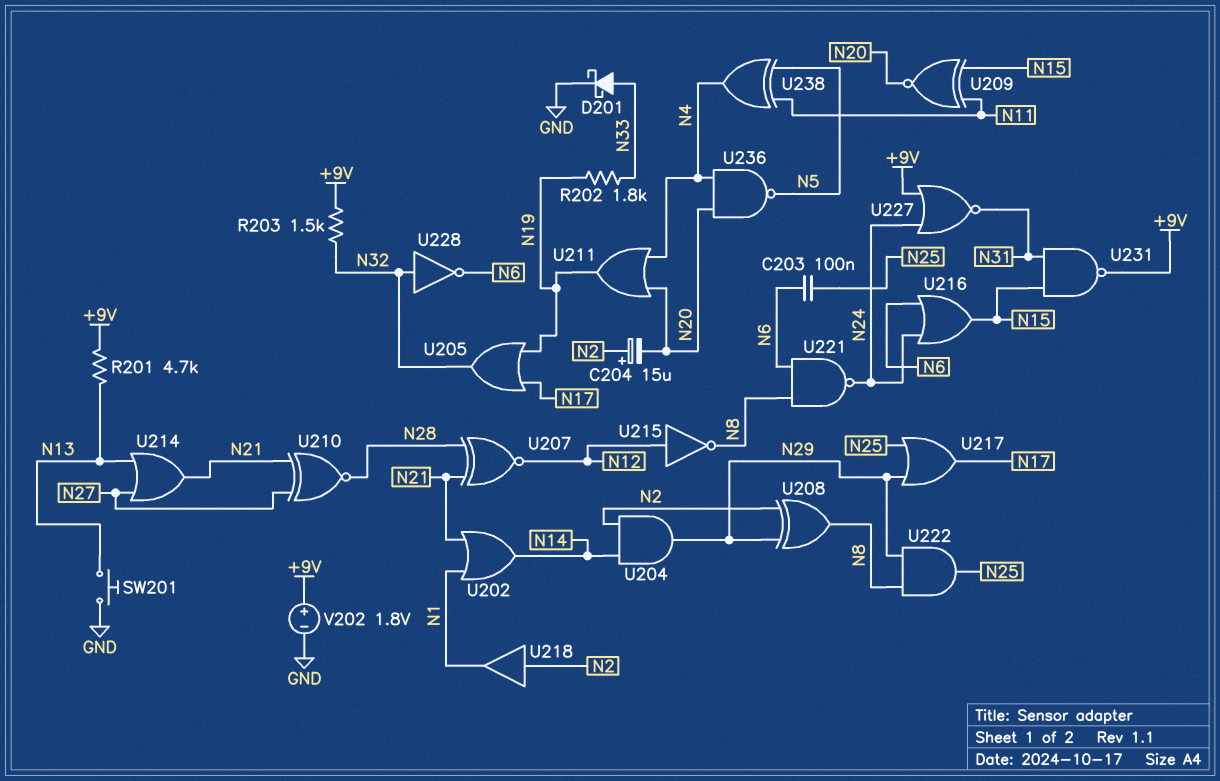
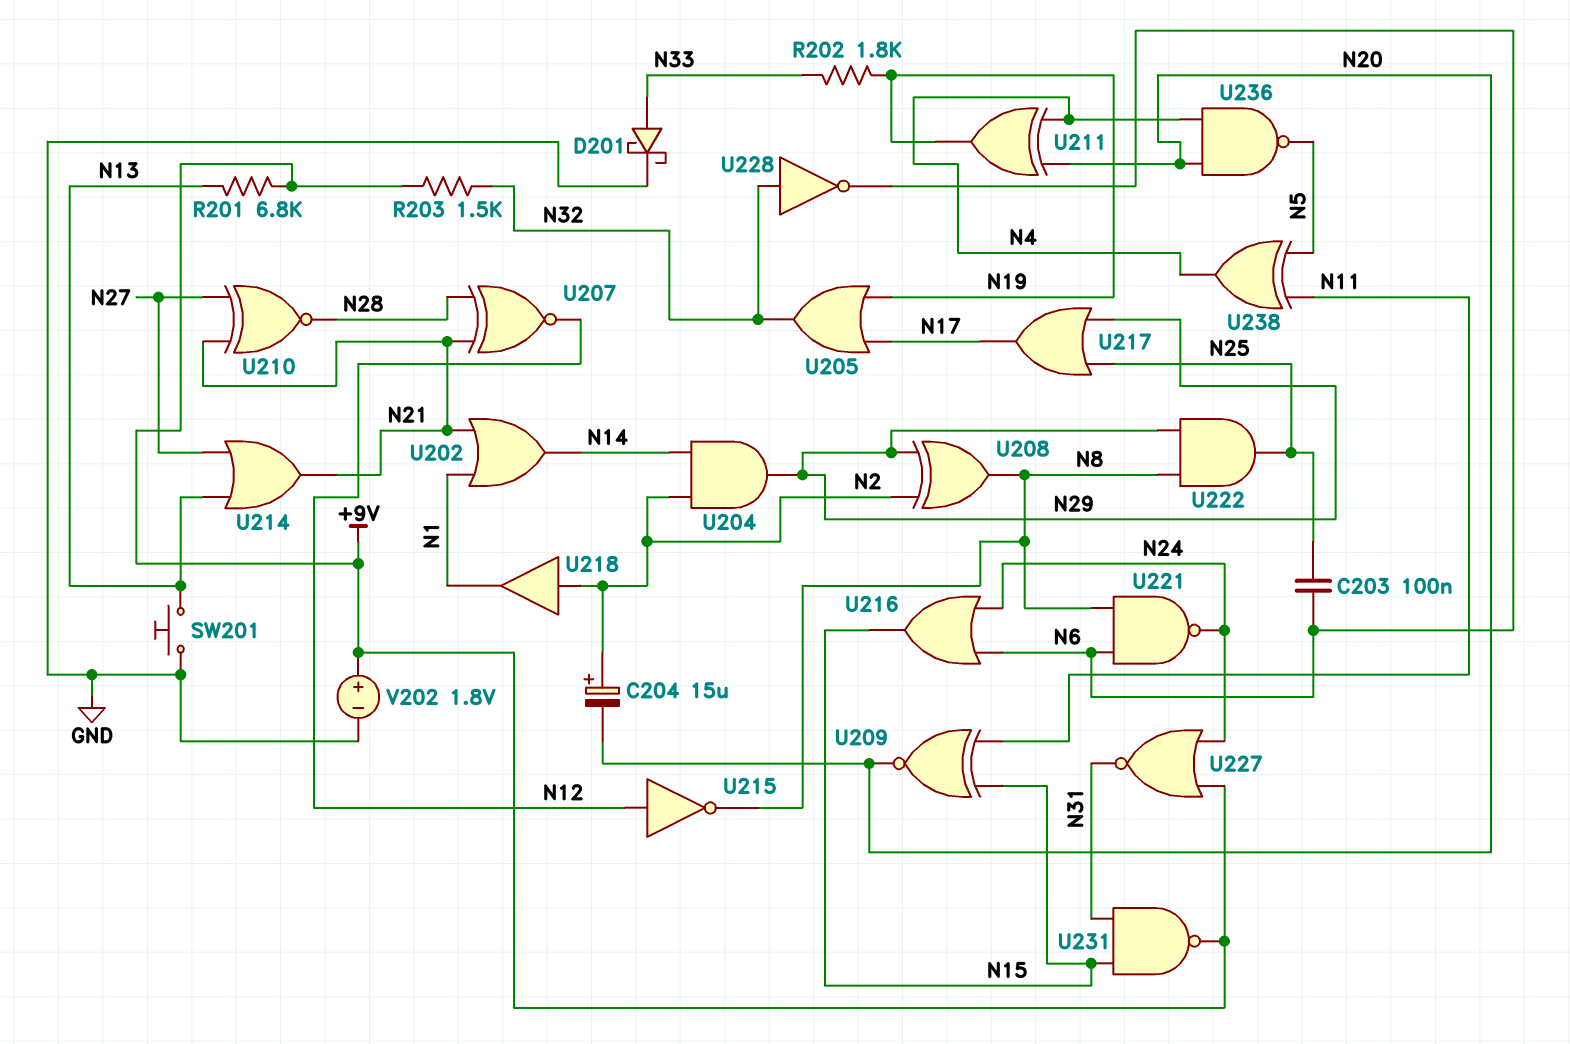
R201: 4.7k (+9V, N13) -> 6.8k (+9V, N13)
U211: OR (in N4, in N20, out N19) -> XOR (in N4, in N20, out N19)

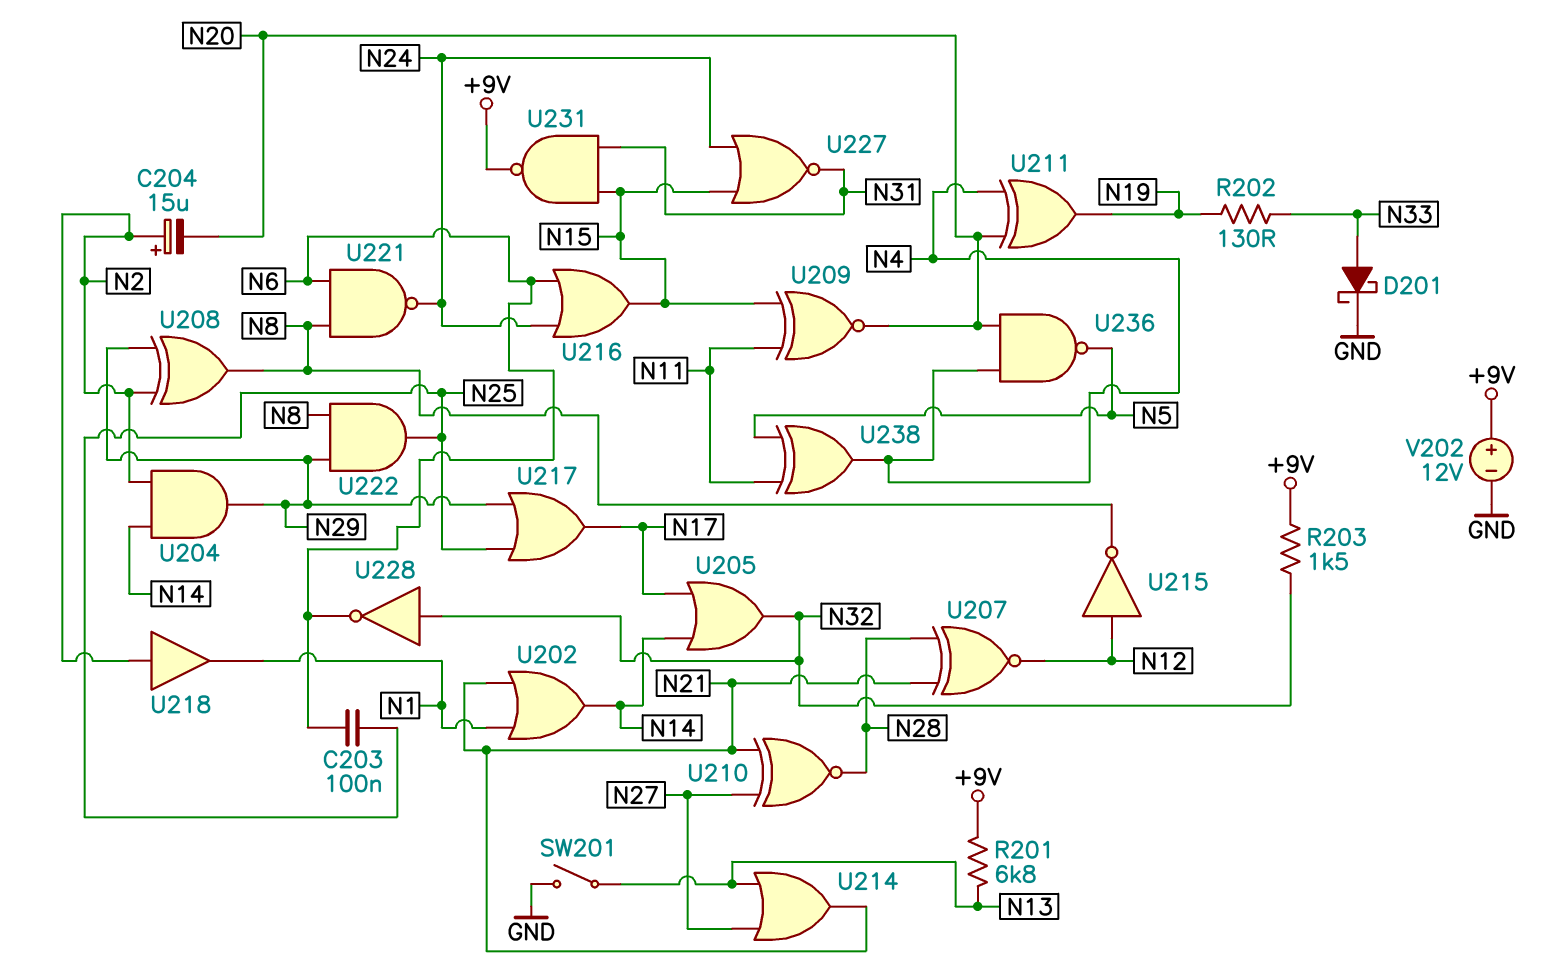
R202: 1.8k (N19, N33) -> 130 (N19, N33)
SW201: button (GND, N13) -> switch (GND, N13)
U205: OR (in N17, in N19, out N32) -> OR (in N14, in N17, out N32)
U227: NOR (in +9V, in N24, out N31) -> NOR (in N15, in N24, out N31)
V202: 1.8V (plus +9V, minus GND) -> 12V (plus +9V, minus GND)

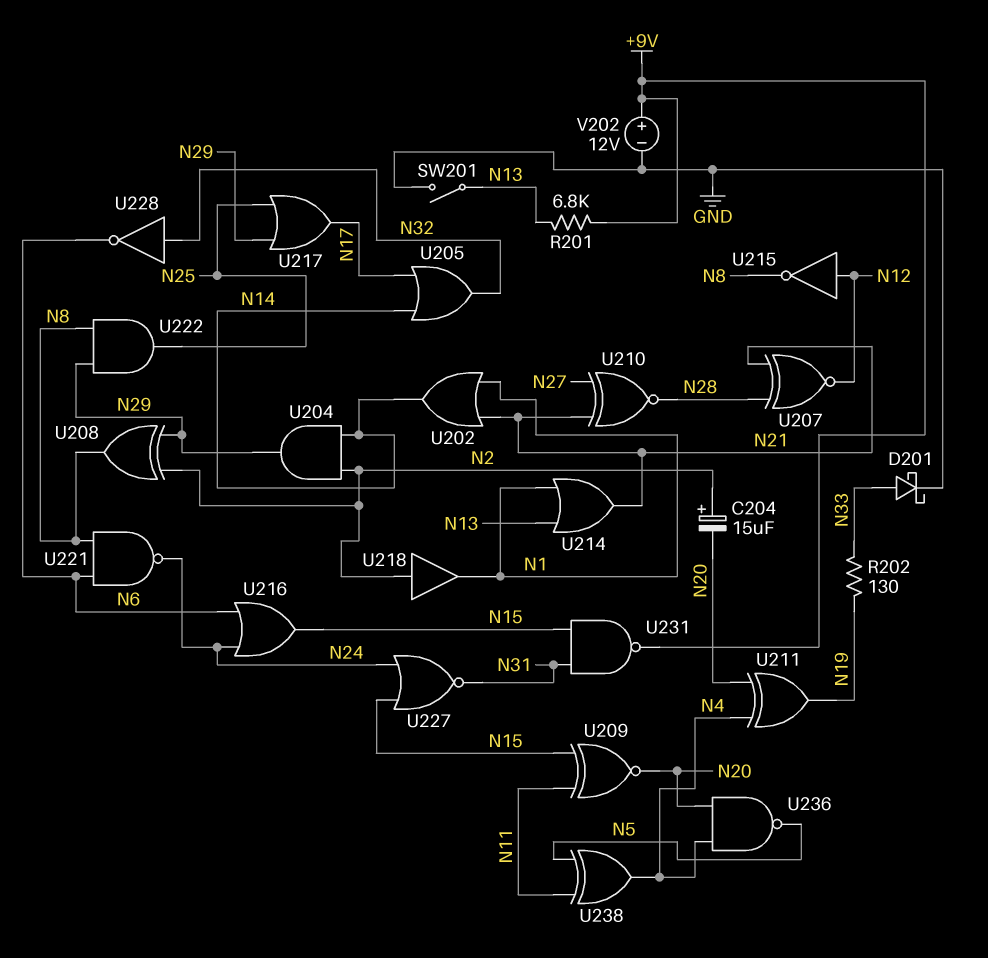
C203: 100nF (N6, N25) -> none
R203: 1.5k (+9V, N32) -> none
U214: OR (in N13, in N27, out N21) -> OR (in N1, in N13, out N21)

